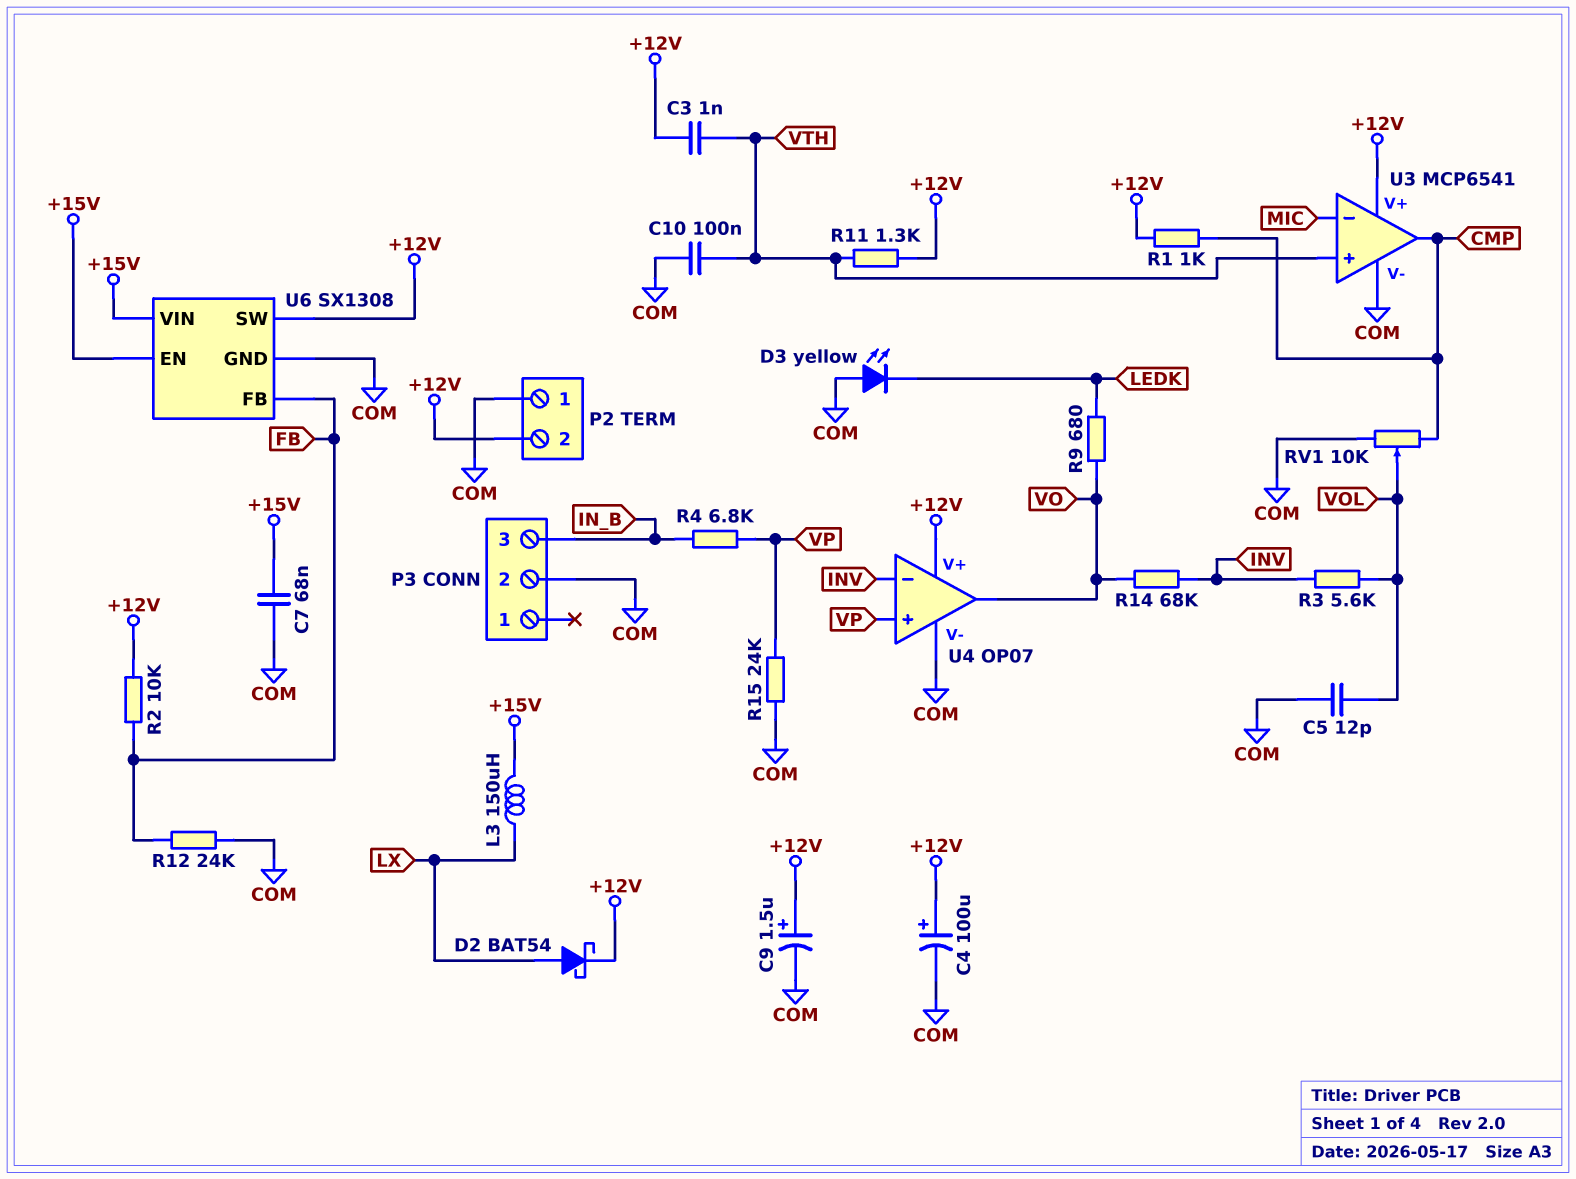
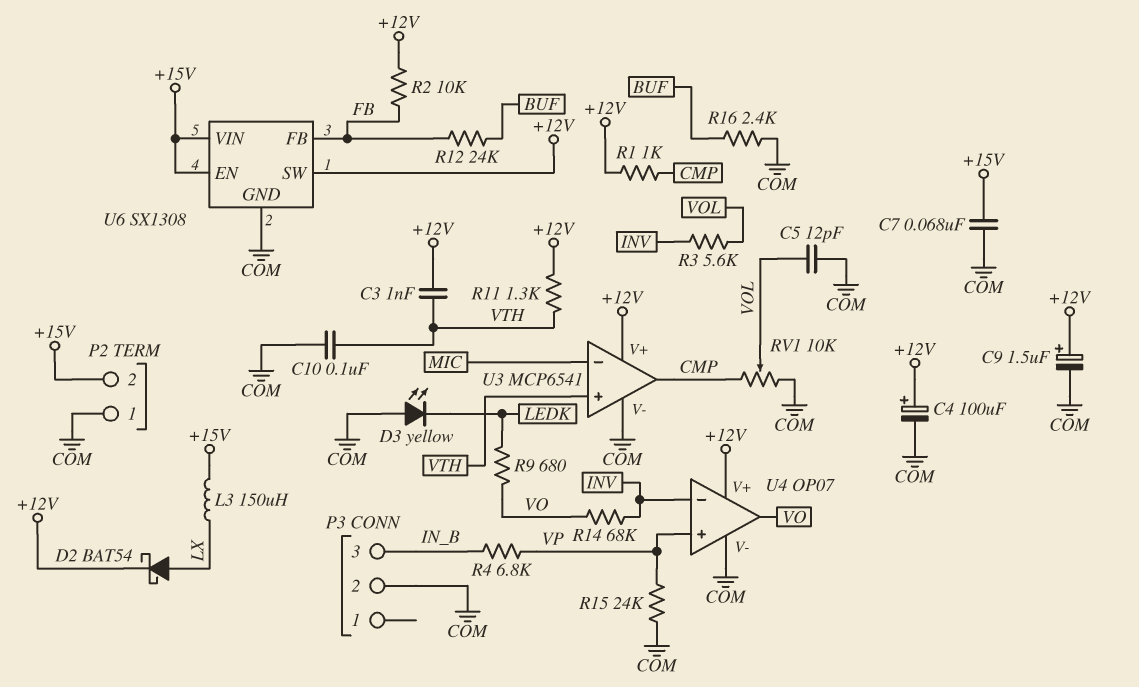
P2 pin 2: +12V -> +15V
R12: 24k (COM, FB) -> 24k (BUF, FB)
R16: none -> 2.4k (BUF, COM)

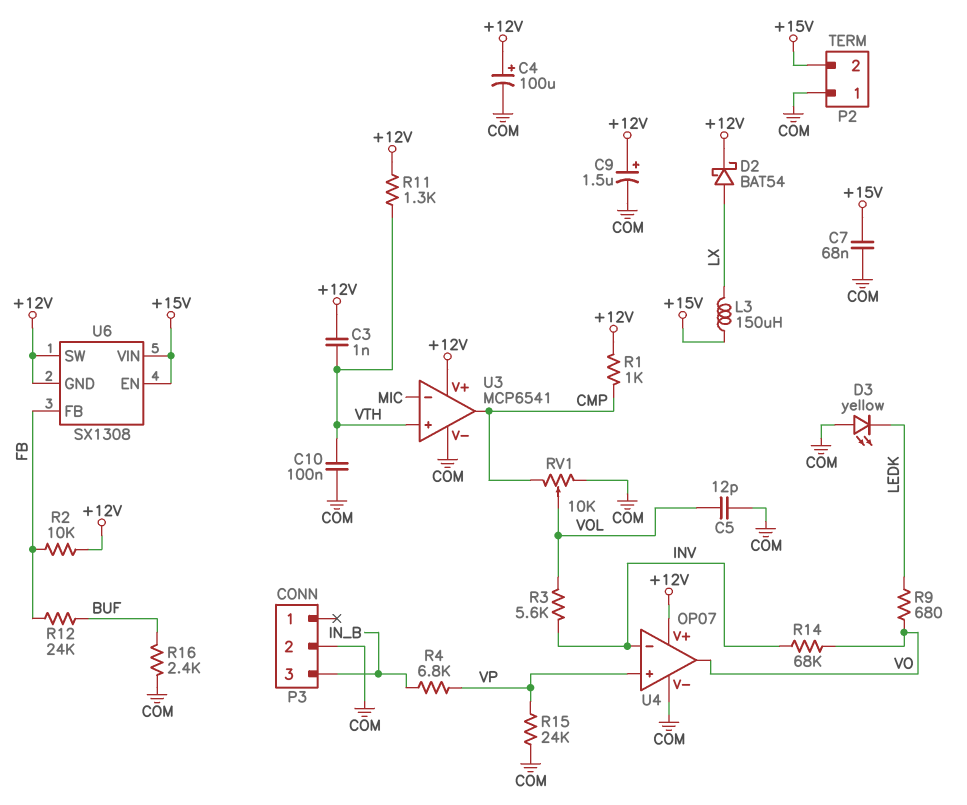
U6 pin GND: COM -> +12V

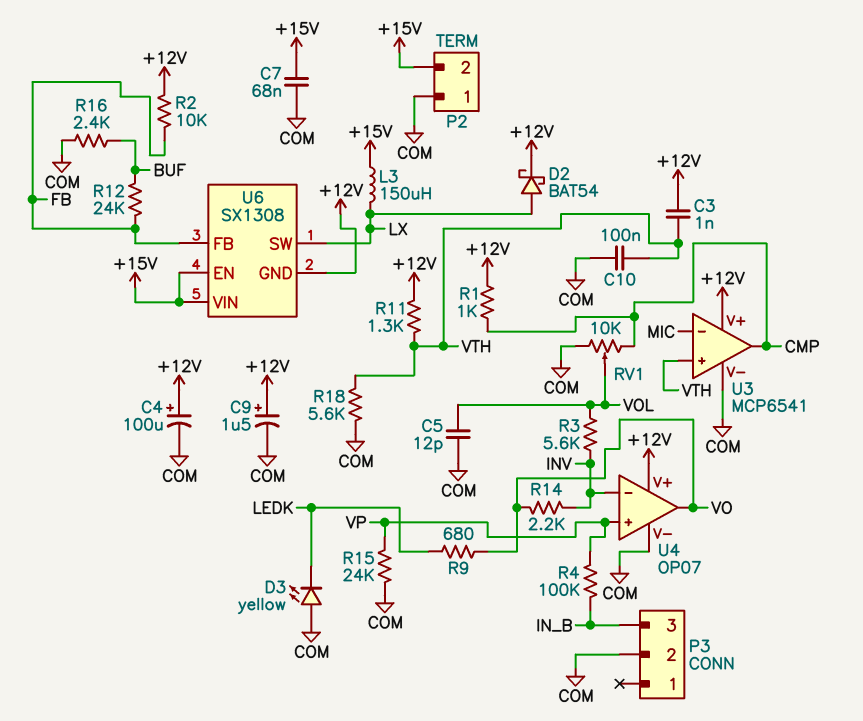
R4: 6.8k (IN_B, VP) -> 100k (IN_B, VP)
R14: 68k (INV, VO) -> 2.2k (INV, VO)
R18: none -> 5.6k (COM, VTH)
U6 pin SW: +12V -> LX

